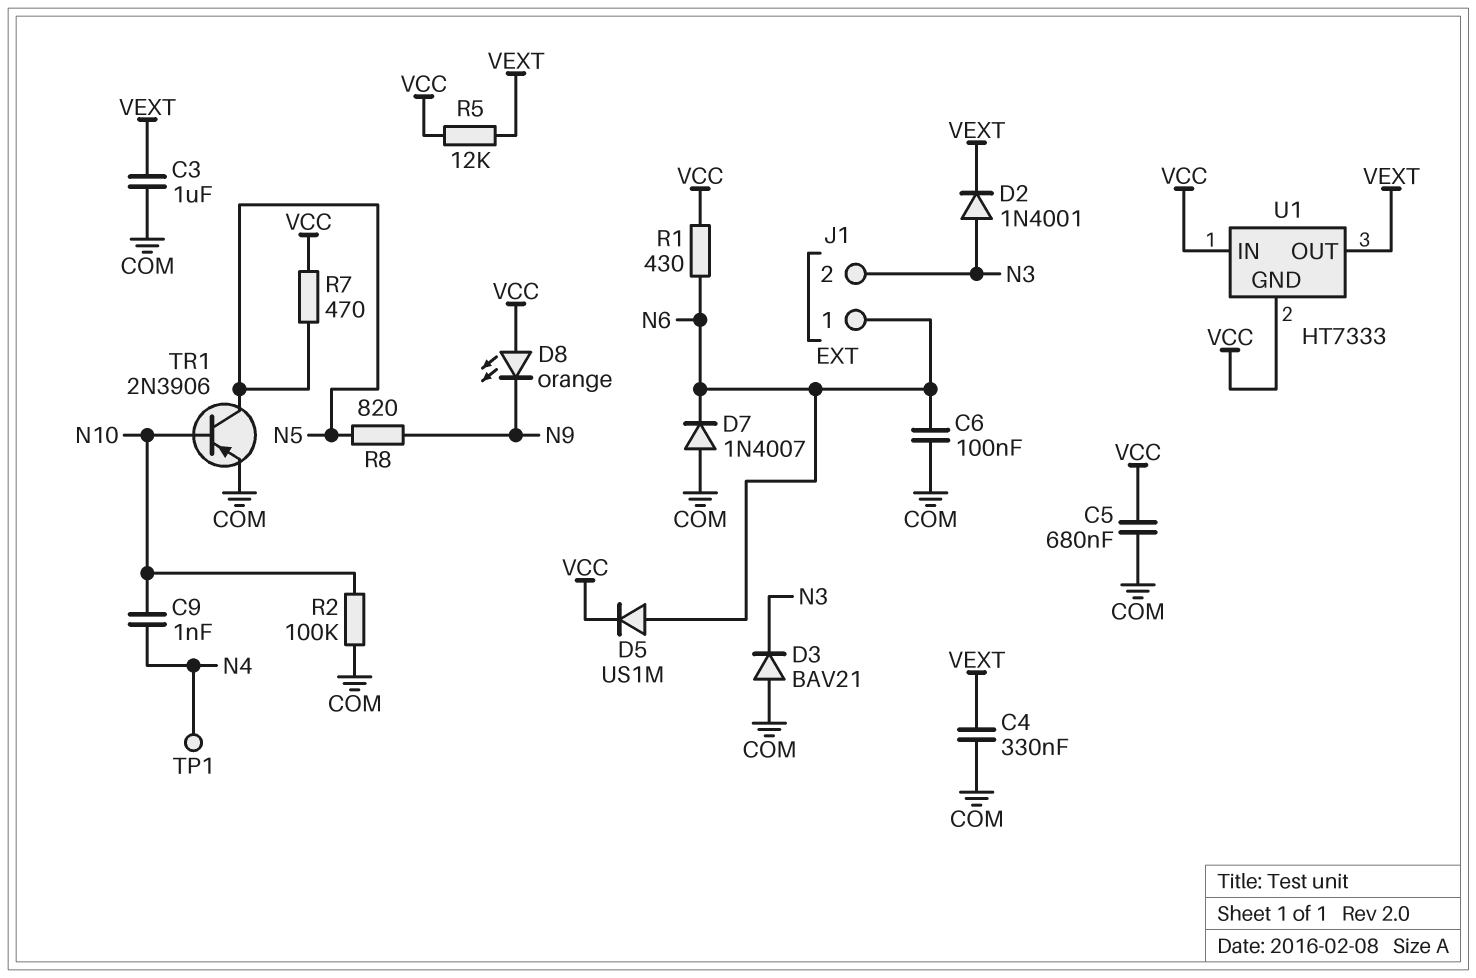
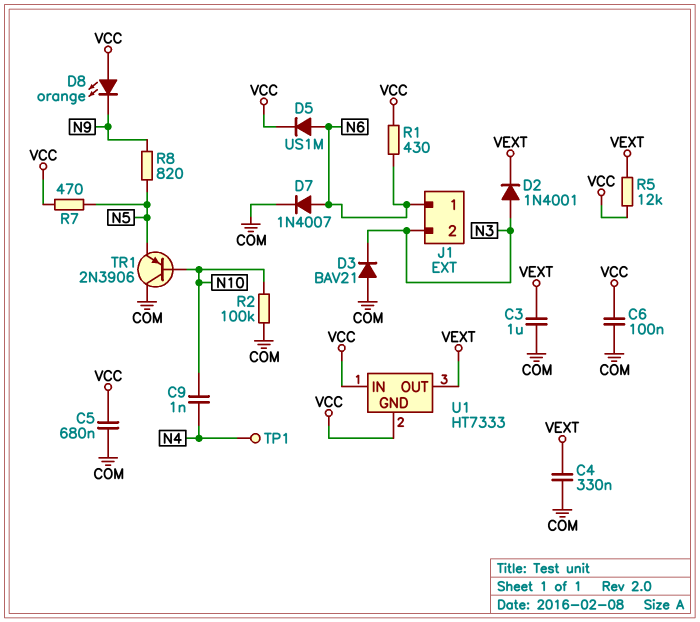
C6: 100nF (COM, N6) -> 100nF (COM, VCC)
D7: diode 1N4007 (A COM, K N6) -> diode 1N4007 (A N6, K COM)
TR1: PNP 2N3906 (B N10, C N5, E COM) -> PNP 2N3906 (B N10, C COM, E N5)

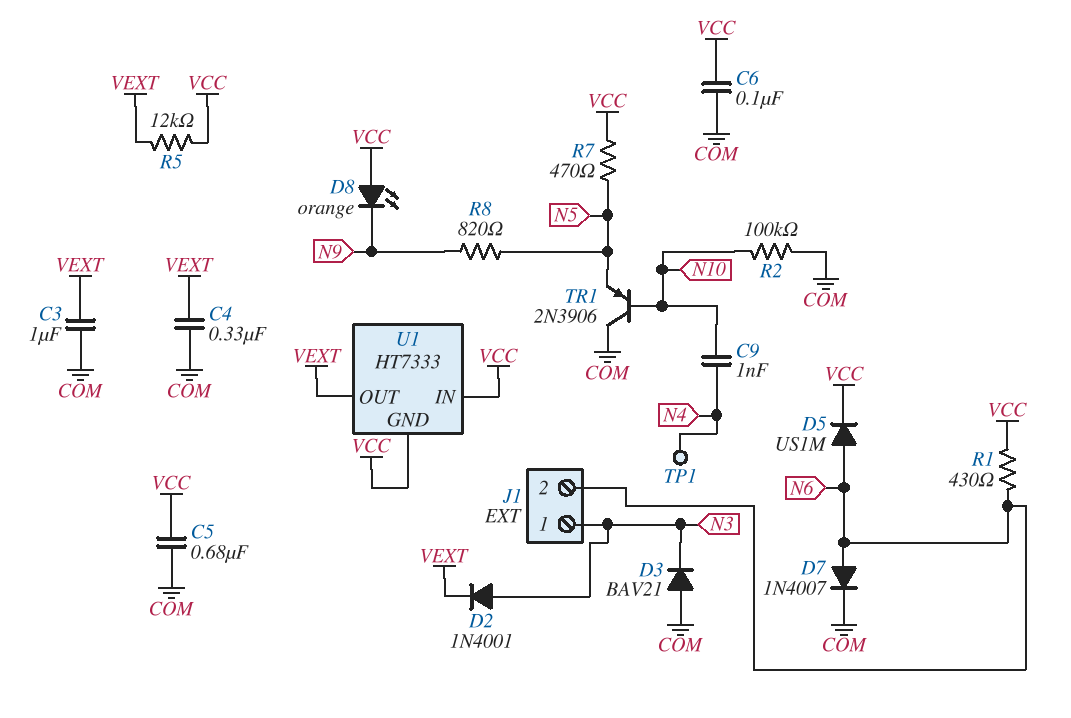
J1 pin 1: N6 -> N3
J1 pin 2: N3 -> N6

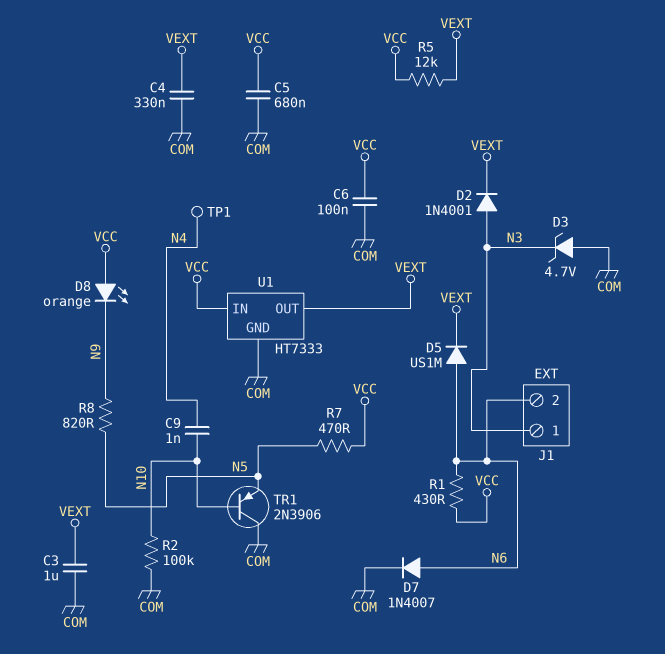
D3: diode BAV21 (A COM, K N3) -> zener 4.7V (A COM, K N3)
D5: diode US1M (A N6, K VCC) -> diode US1M (A N6, K VEXT)
U1 pin GND: VCC -> COM

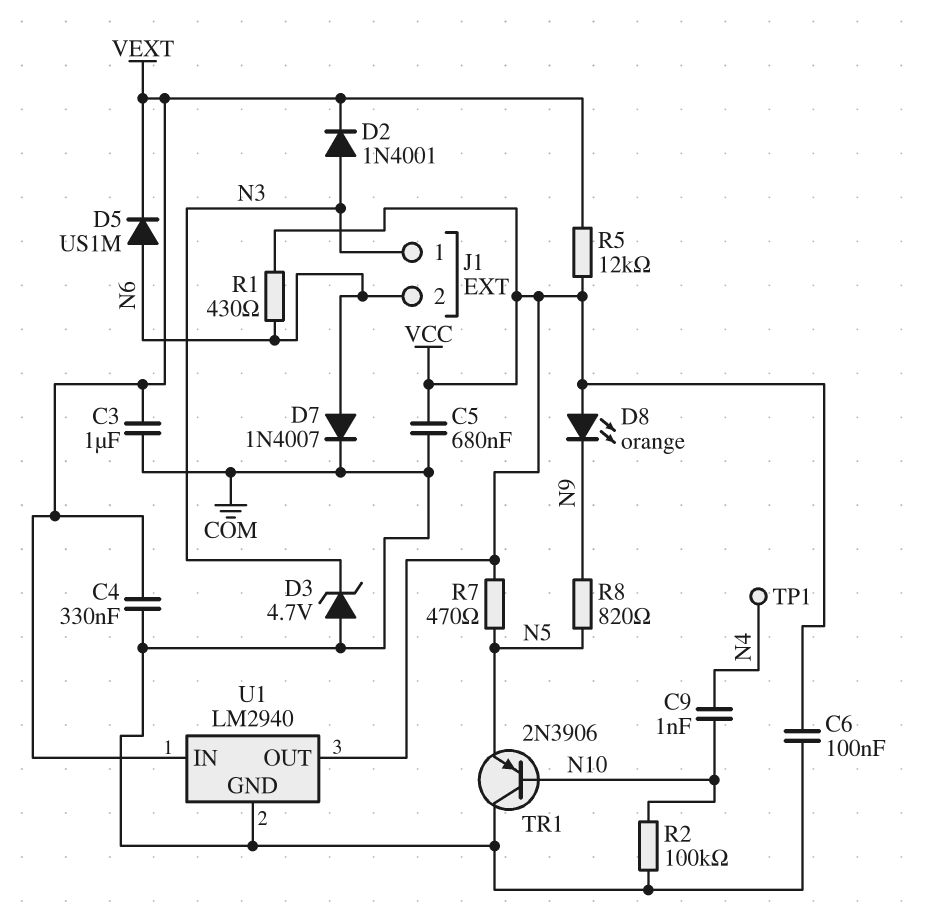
U1: HT7333 -> LM2940
U1 pin IN: VCC -> VEXT
U1 pin OUT: VEXT -> VCC

